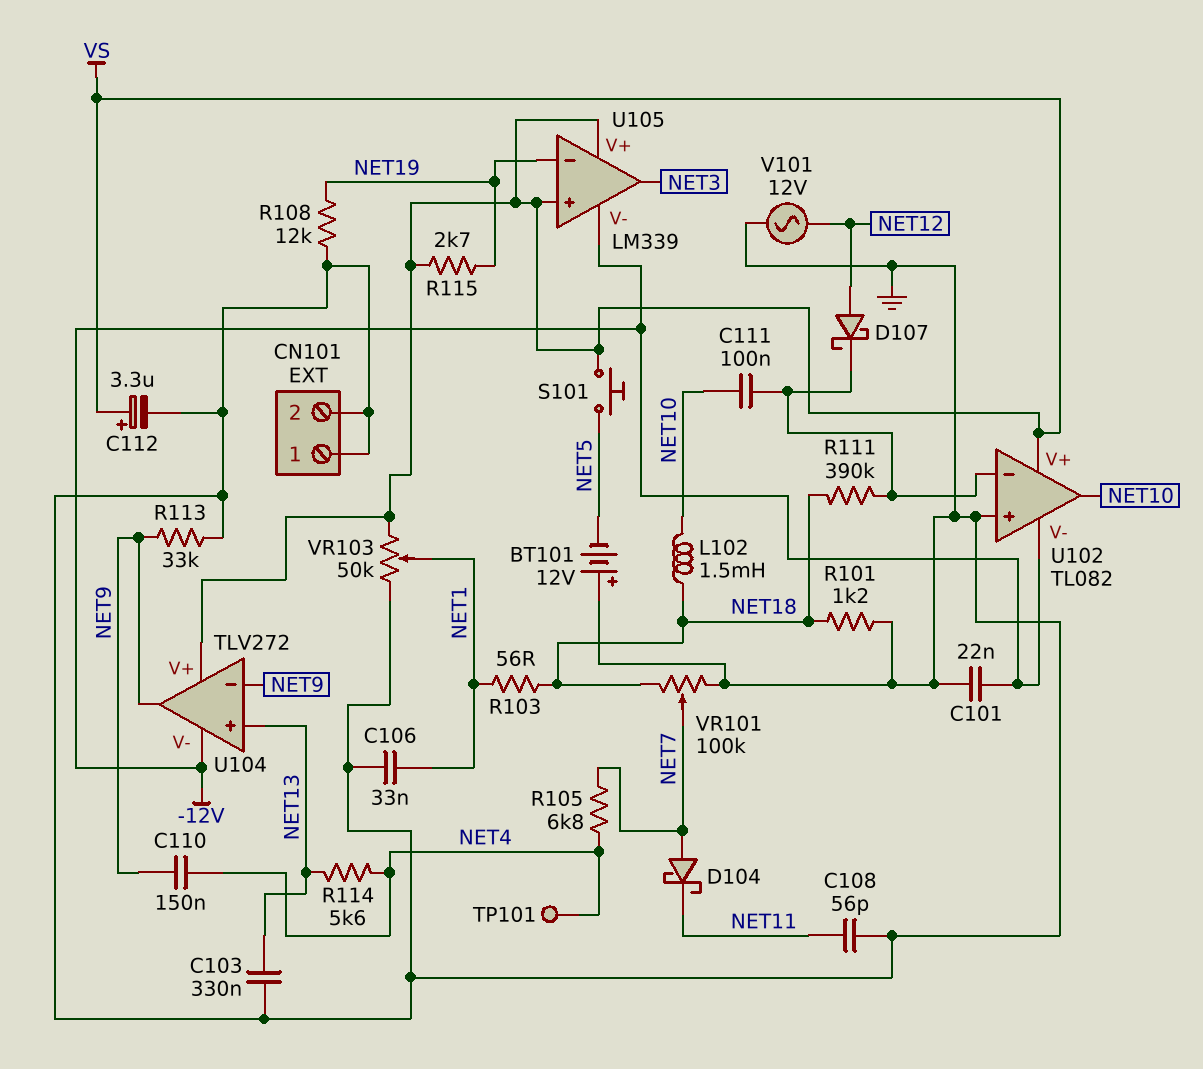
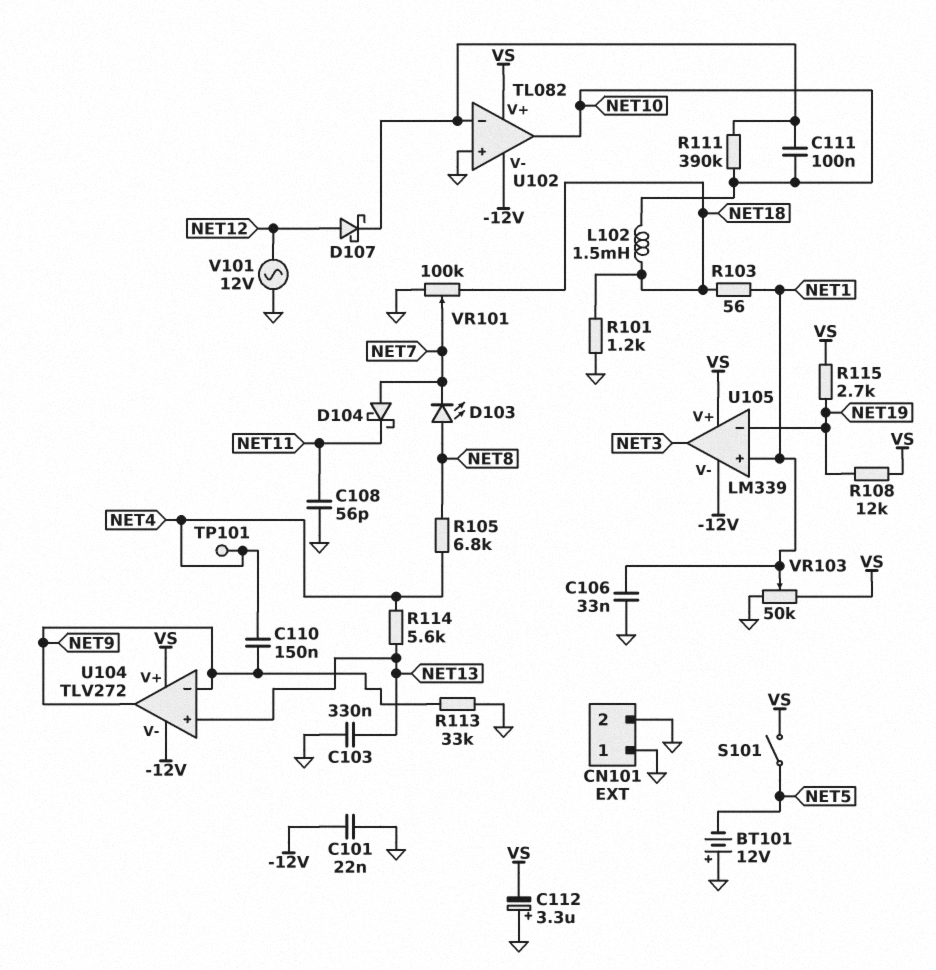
C112: 3.3uF (plus VS, minus GND) -> 3.3uF (plus GND, minus VS)
D103: none -> LED (A NET8, K NET7)
R105: 6.8k (NET4, NET7) -> 6.8k (NET4, NET8)
R108: 12k (GND, NET19) -> 12k (NET19, VS)
R111: 390k (NET18, U102/in-) -> 390k (NET10, U102/in-)
S101: button (NET5, VS) -> switch (NET5, VS)
U105 pin in+: VS -> NET1

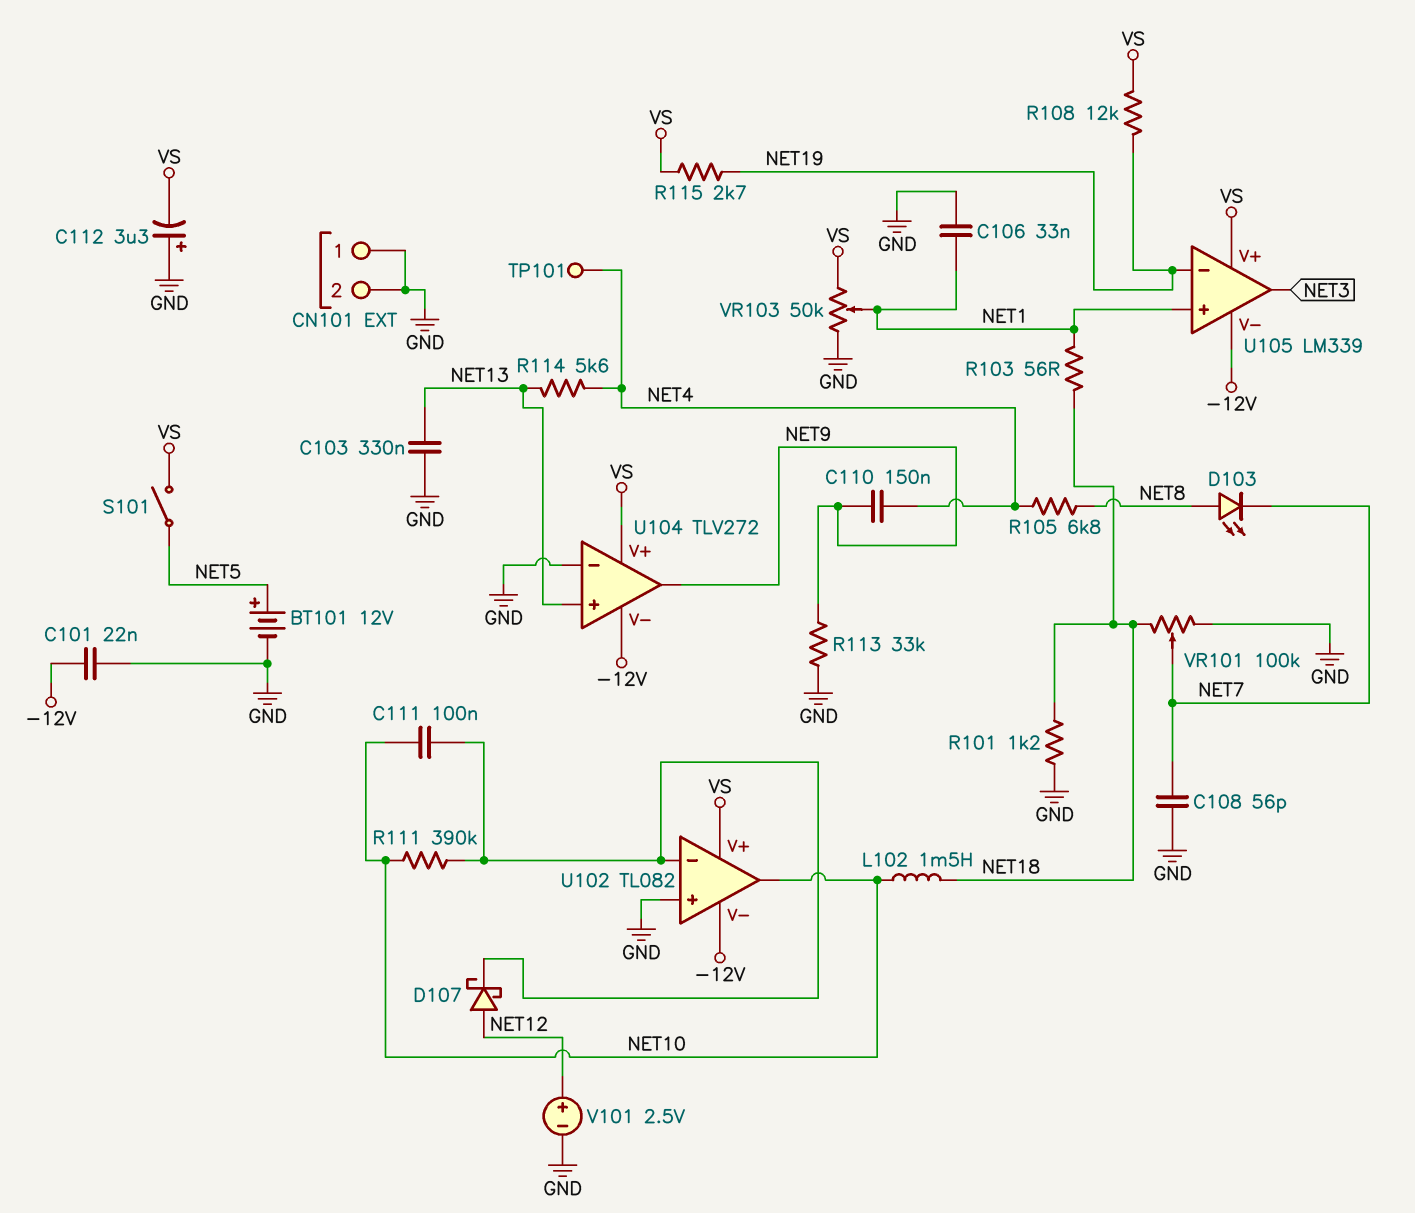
BT101: 12V (plus GND, minus NET5) -> 12V (plus NET5, minus GND)
C108: 56pF (GND, NET11) -> 56pF (GND, NET7)
D104: schottky (A NET7, K NET11) -> none
U104 pin in-: NET9 -> GND
V101: AC 12V (GND, NET12) -> 2.5V (plus NET12, minus GND)

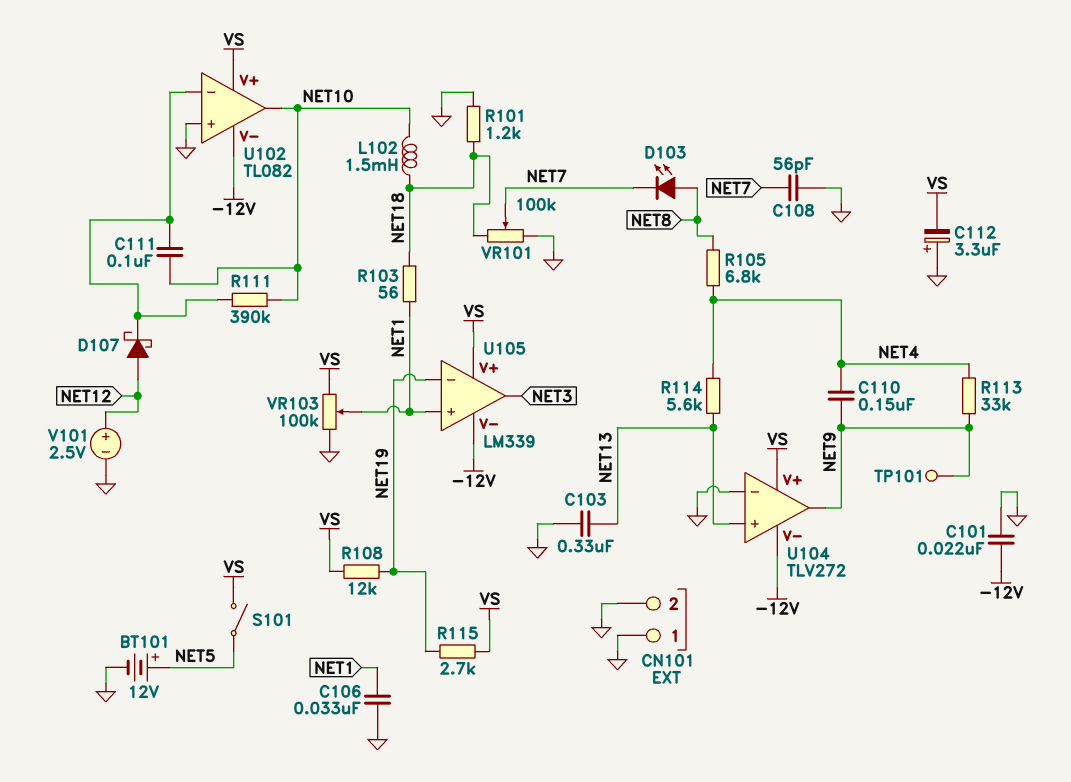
R113: 33k (GND, NET9) -> 33k (NET4, NET9)
TP101: test point (NET4) -> test point (NET9)
VR103: 50k (GND, VS, wiper NET1) -> 100k (GND, VS, wiper NET1)

